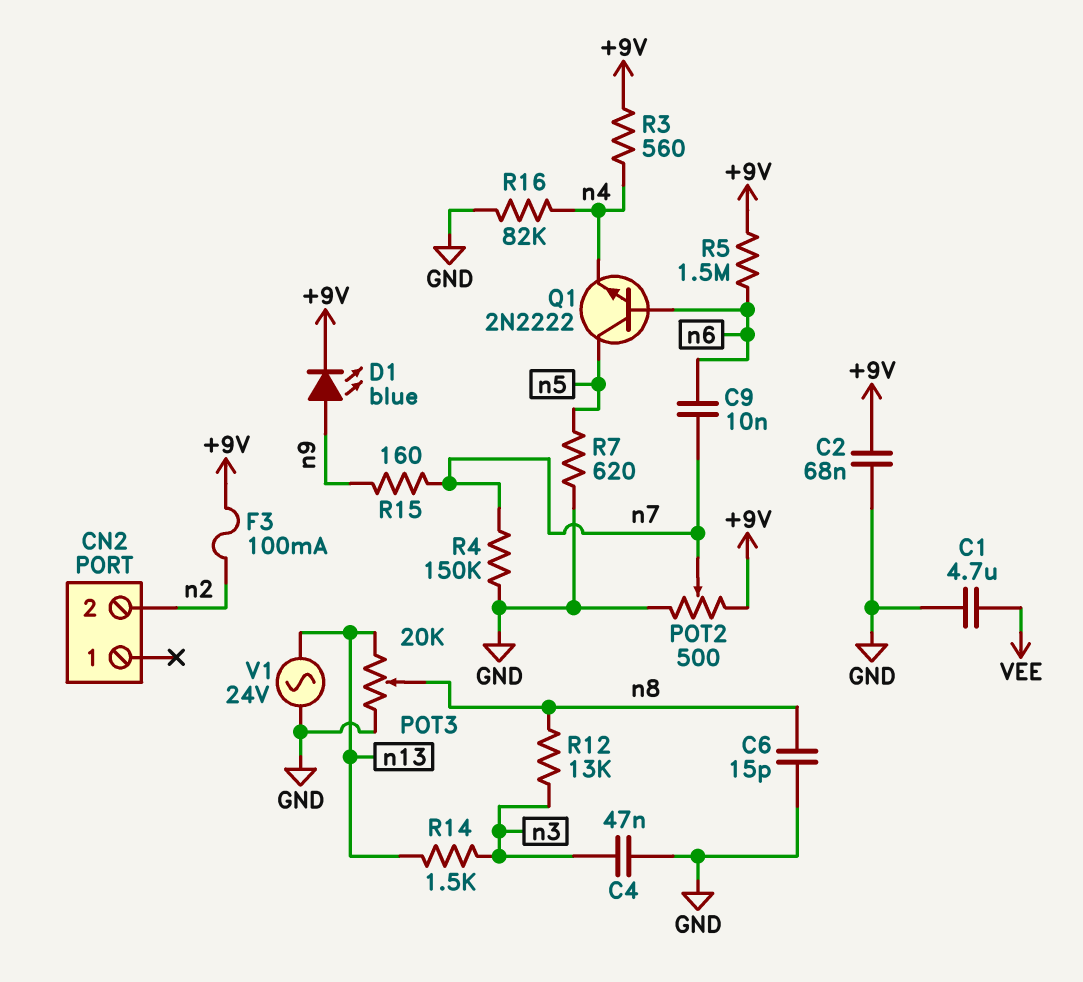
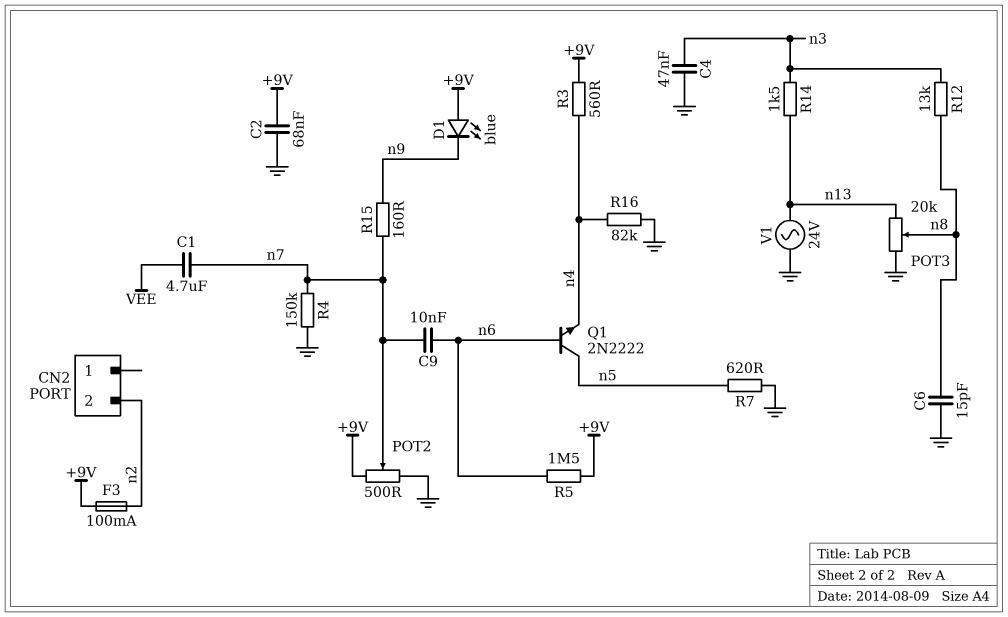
C1: 4.7uF (GND, VEE) -> 4.7uF (VEE, n7)
D1: LED blue (A n9, K +9V) -> LED blue (A +9V, K n9)

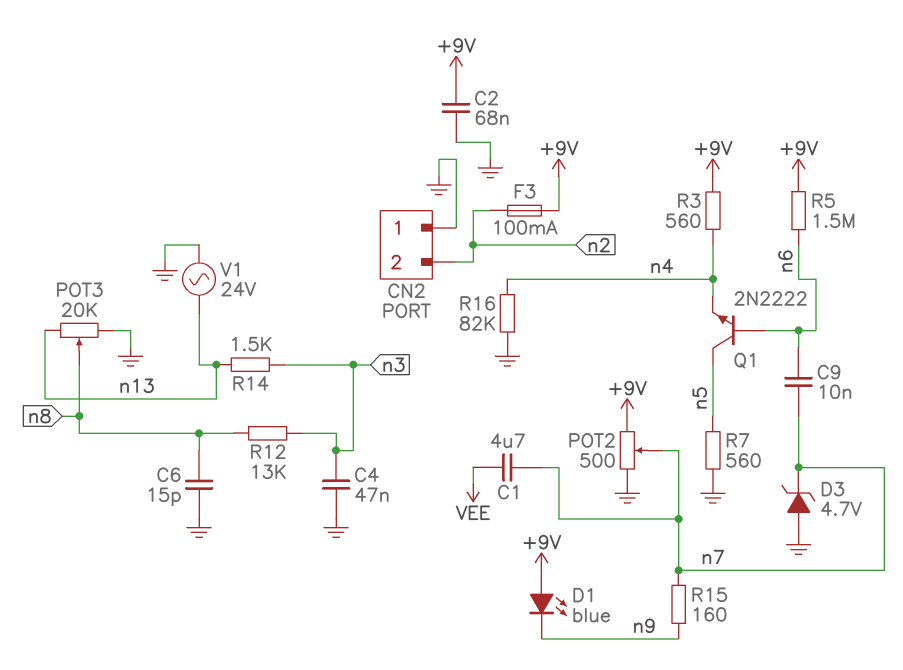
CN2 pin 1: none -> GND
D3: none -> zener 4.7V (A GND, K n7)
R4: 150k (GND, n7) -> none
R7: 620 (GND, n5) -> 560 (GND, n5)

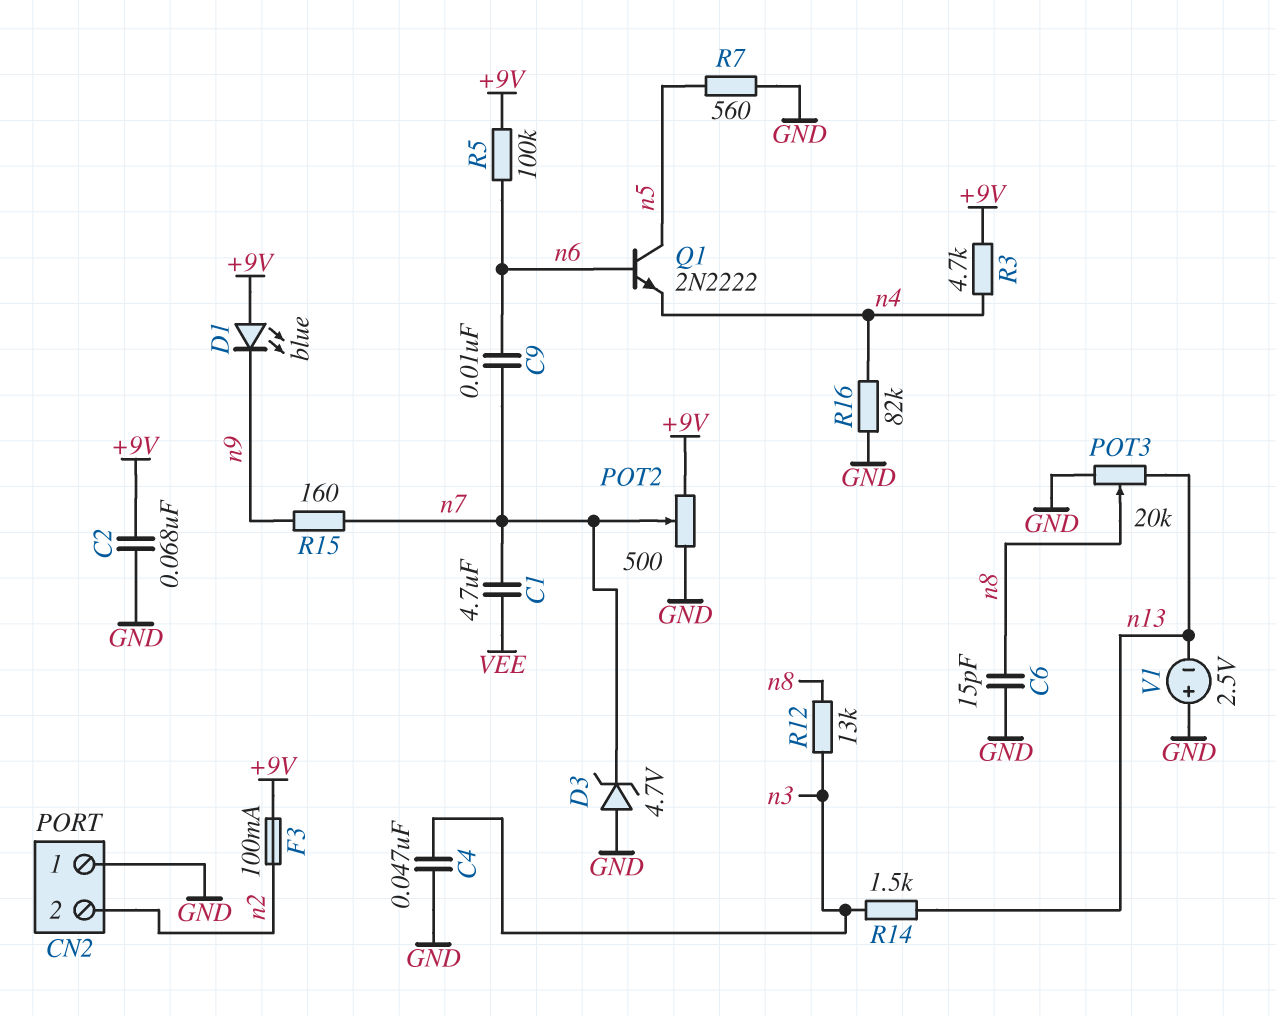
R3: 560 (+9V, n4) -> 4.7k (+9V, n4)
R5: 1.5M (+9V, n6) -> 100k (+9V, n6)
V1: AC 24V (GND, n13) -> 2.5V (plus GND, minus n13)

